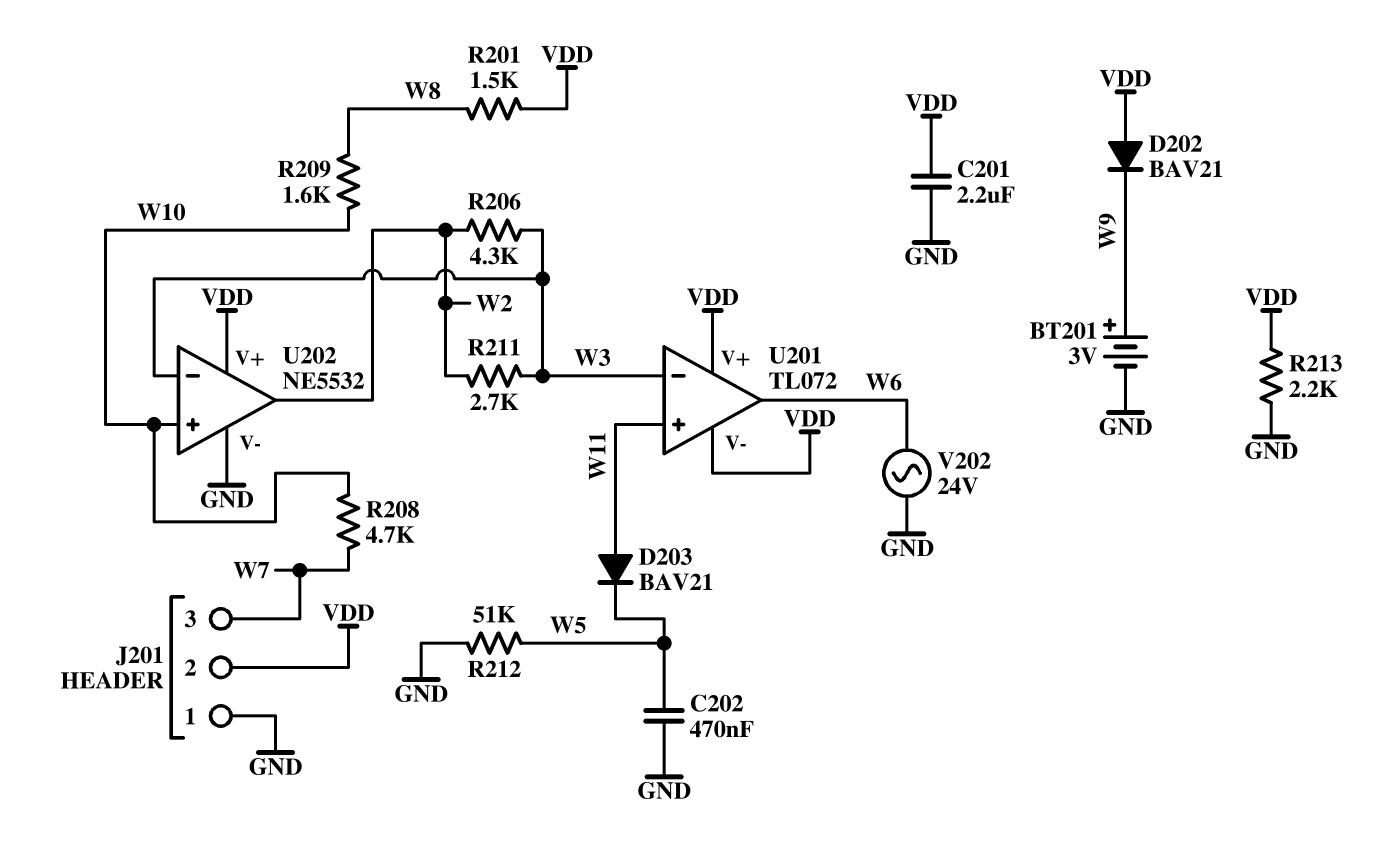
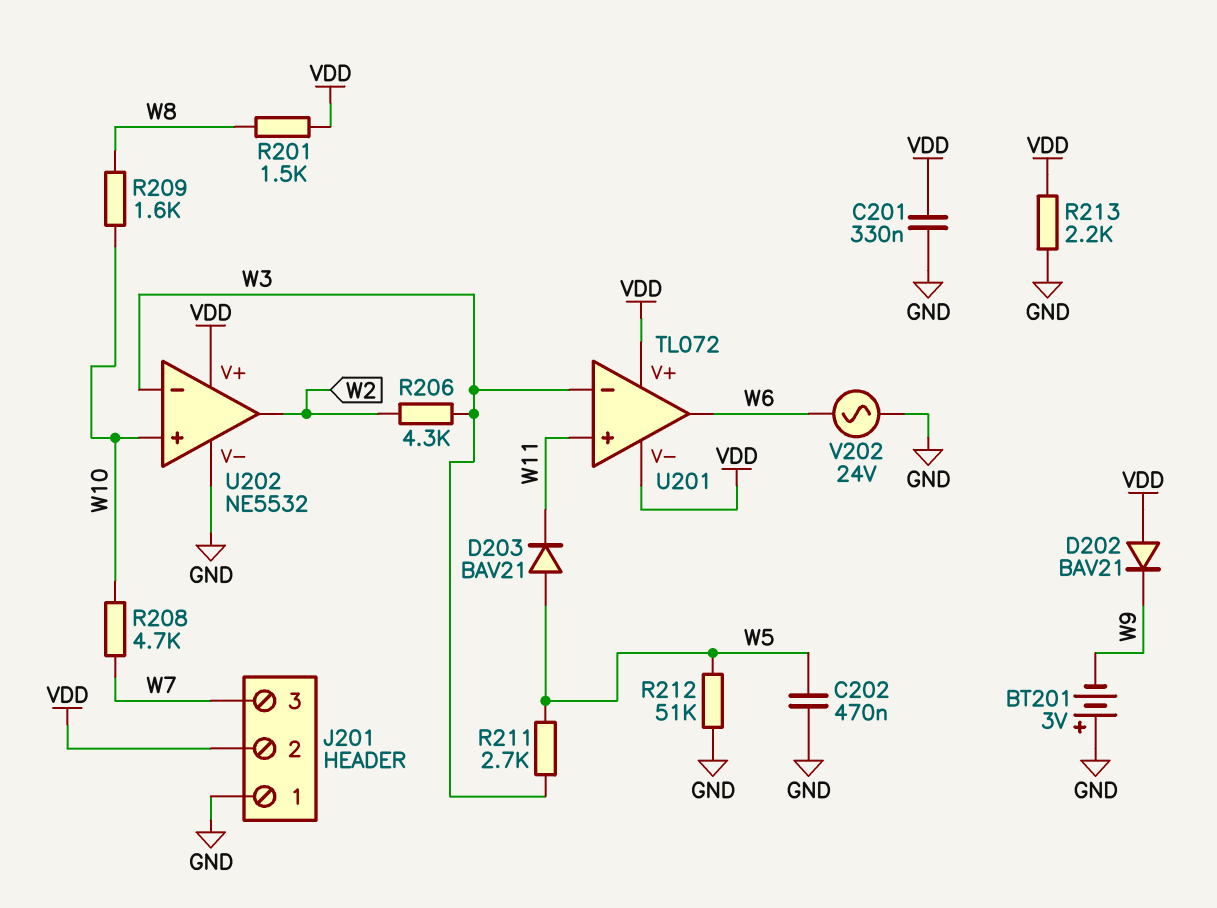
BT201: 3V (plus W9, minus GND) -> 3V (plus GND, minus W9)
C201: 2.2uF (GND, VDD) -> 330nF (GND, VDD)
D203: diode BAV21 (A W11, K W5) -> diode BAV21 (A W5, K W11)
R211: 2.7k (W2, W3) -> 2.7k (W3, W5)

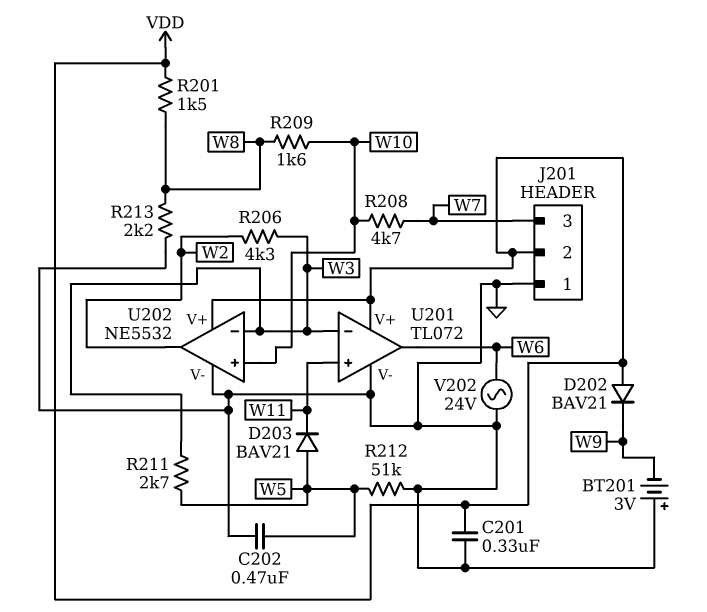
R213: 2.2k (GND, VDD) -> 2.2k (GND, W8)
U201 pin V-: VDD -> GND

